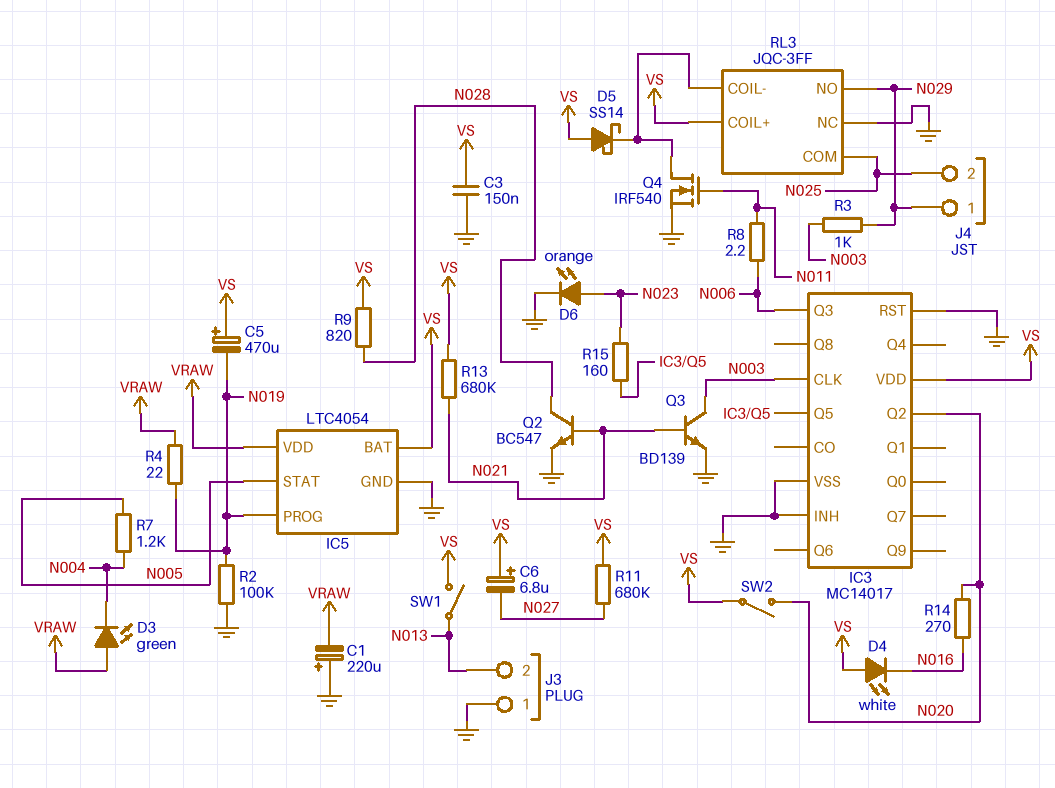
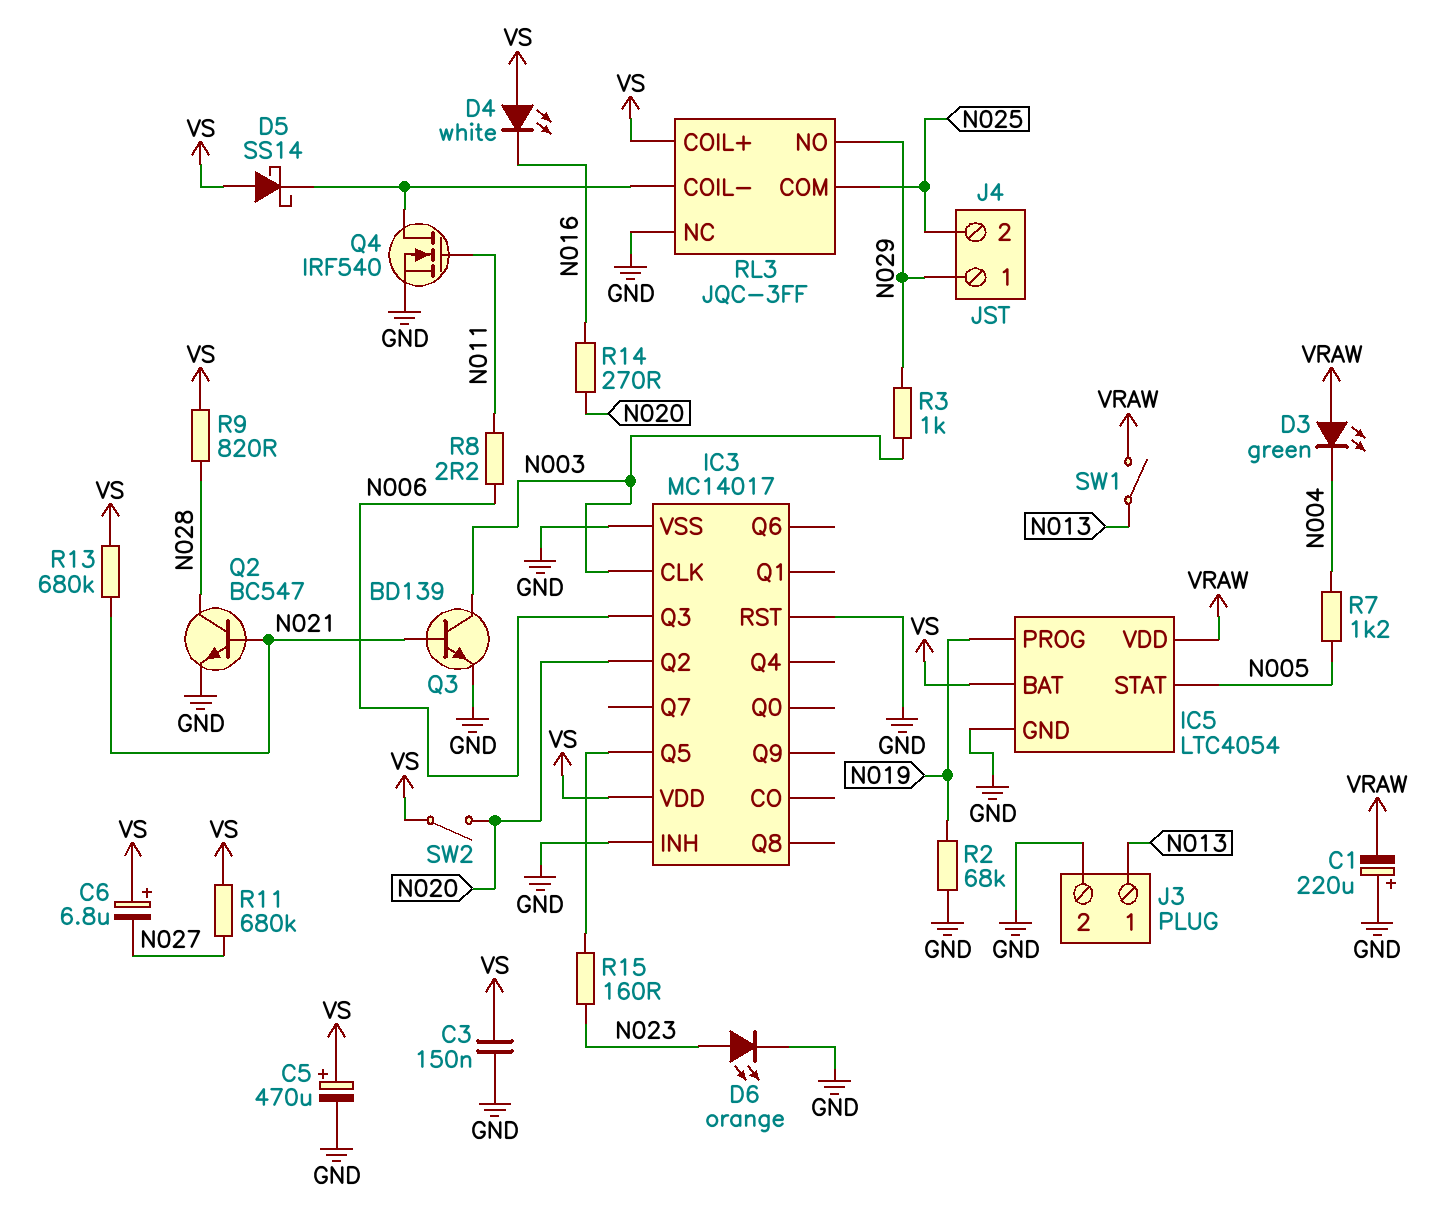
C5: 470uF (plus VS, minus N019) -> 470uF (plus VS, minus GND)
J3 pin 1: GND -> N013
J3 pin 2: N013 -> GND
R2: 100k (GND, N019) -> 68k (GND, N019)
R4: 22 (N019, VRAW) -> none
SW1: switch (N013, VS) -> switch (N013, VRAW)

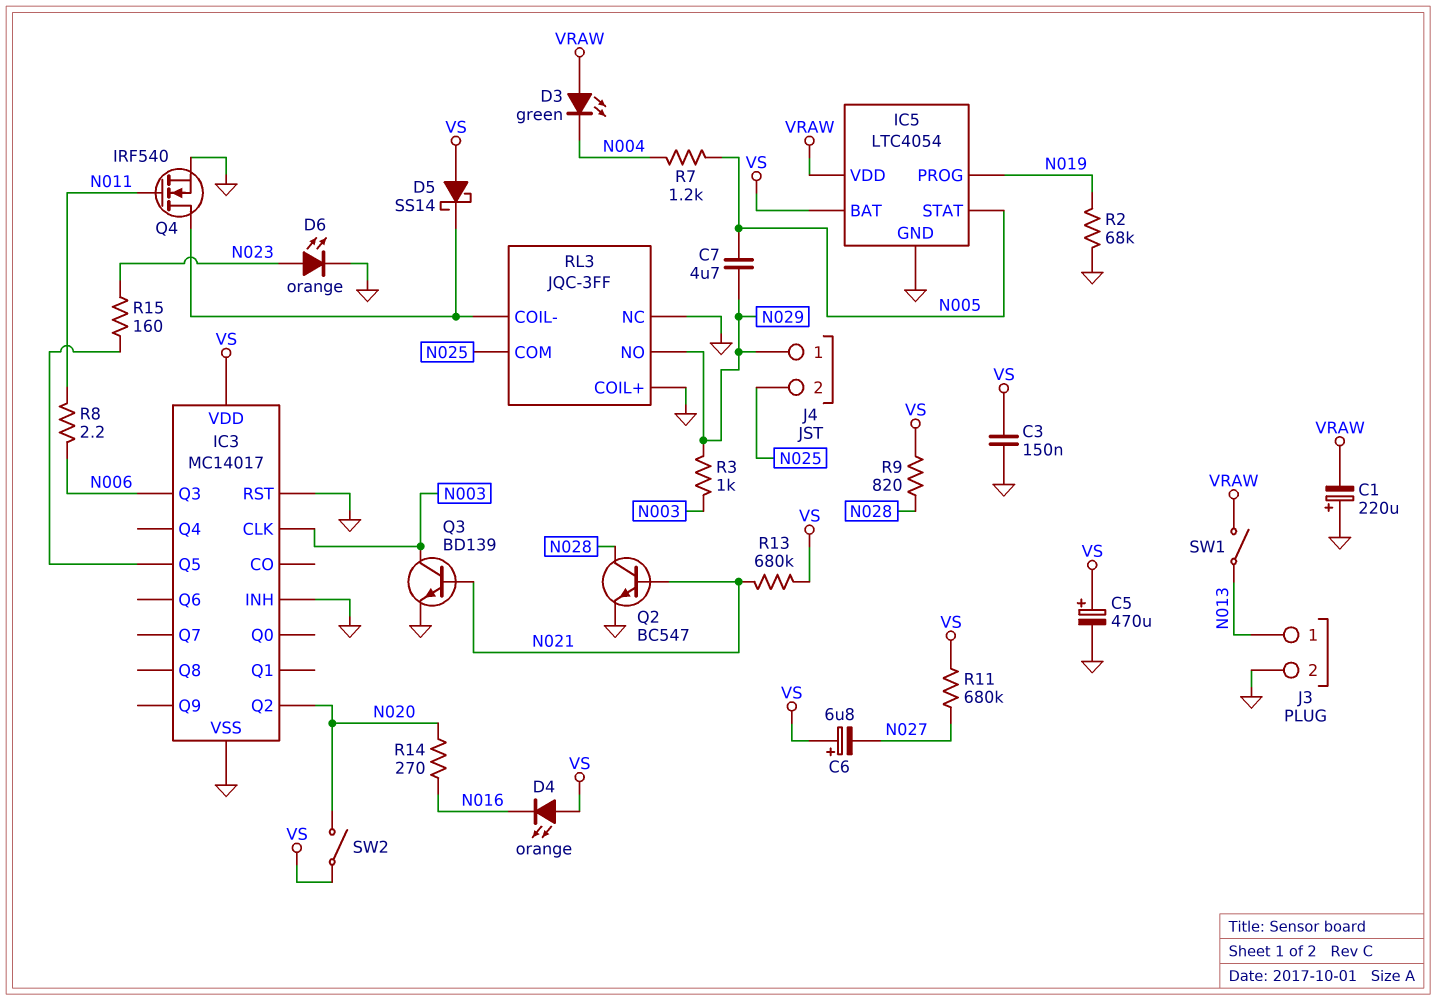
C7: none -> 4.7uF (N005, N029)
D4: LED white (A VS, K N016) -> LED orange (A VS, K N016)
RL3 pin COIL+: VS -> GND

